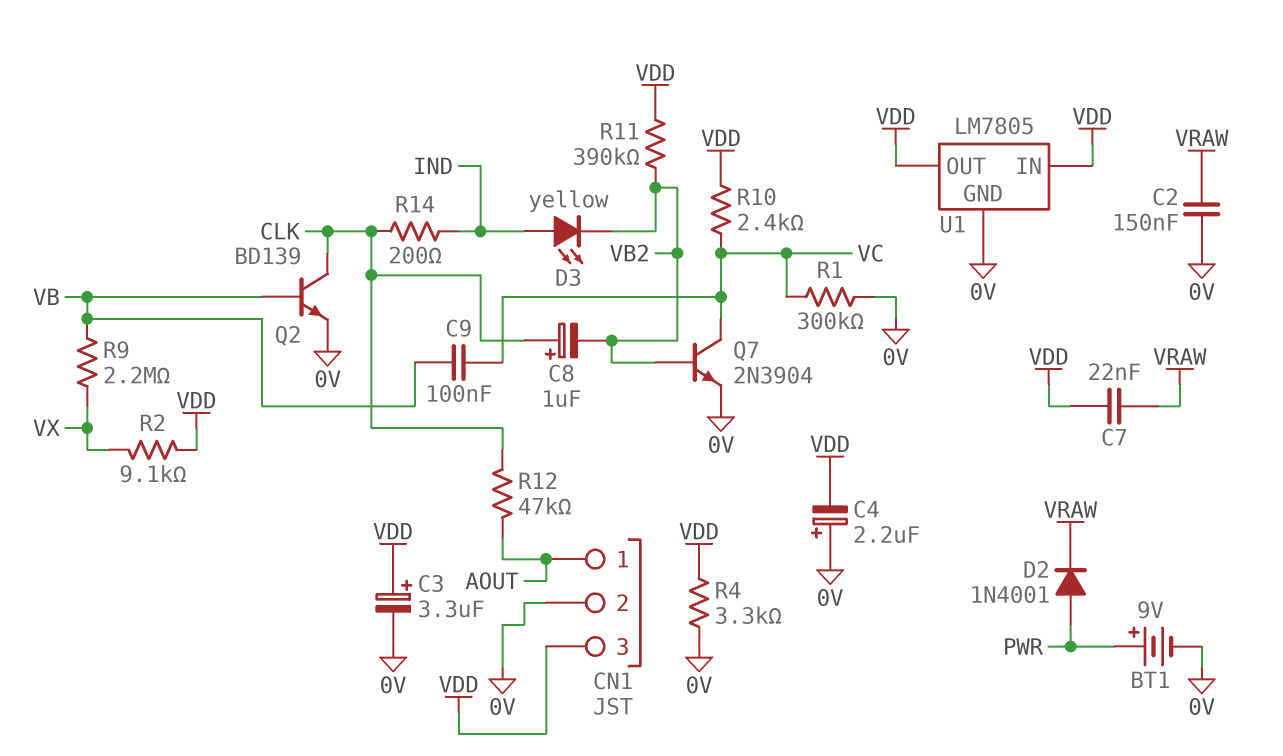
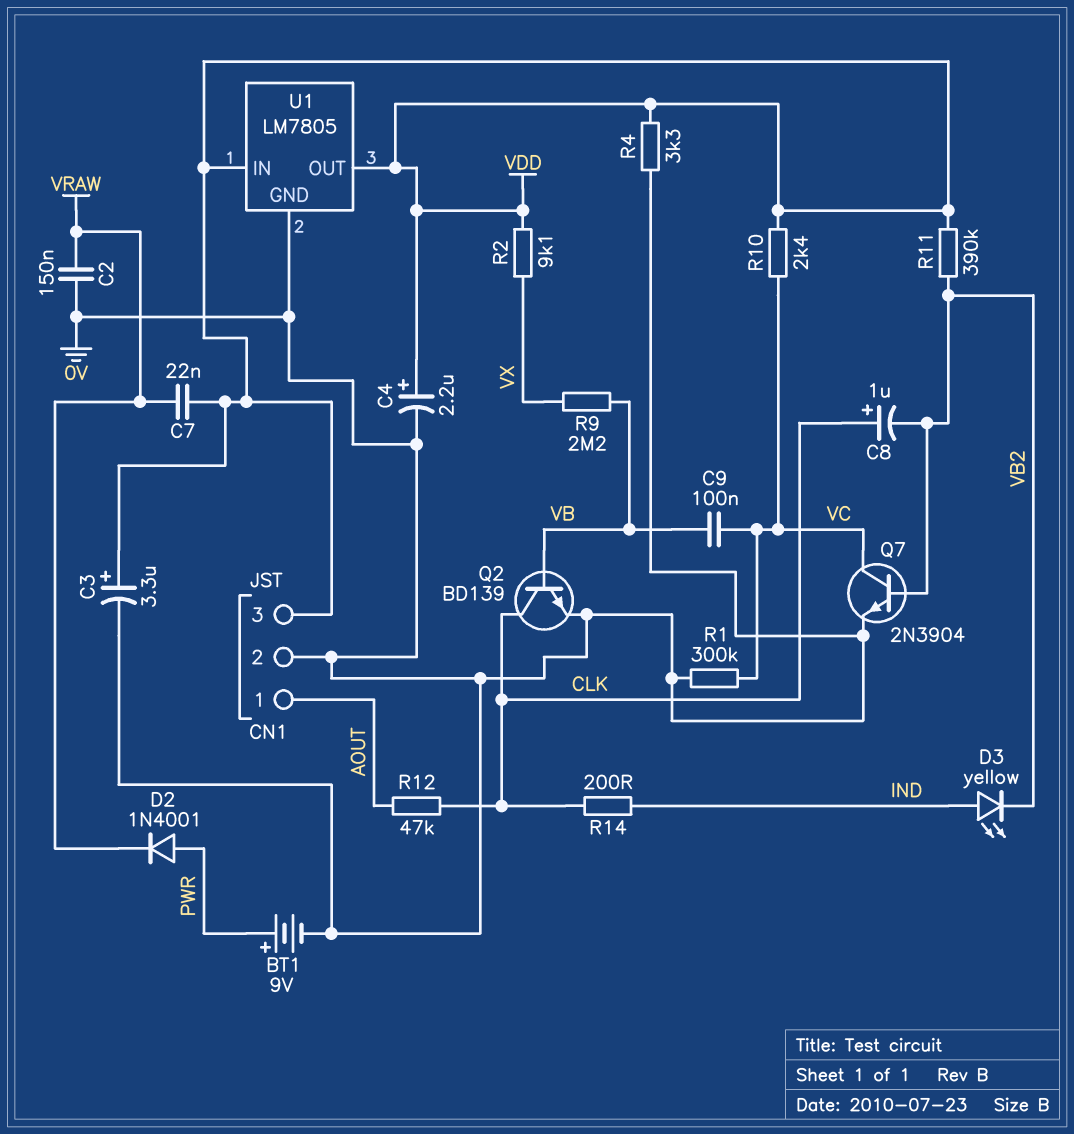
C4: 2.2uF (plus 0V, minus VDD) -> 2.2uF (plus VDD, minus 0V)

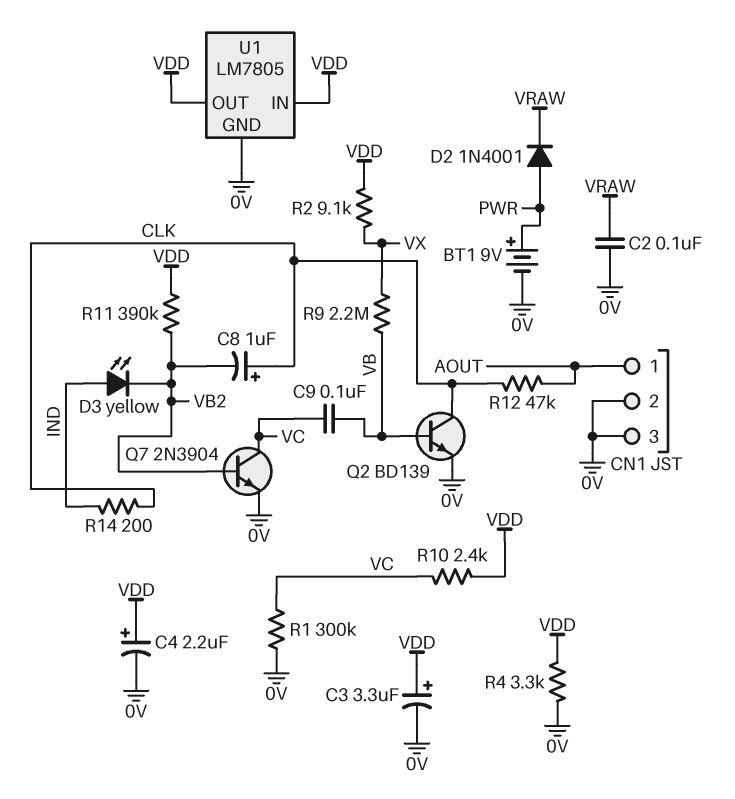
C2: 150nF (0V, VRAW) -> 100nF (0V, VRAW)
C7: 22nF (VDD, VRAW) -> none
CN1 pin 3: VDD -> 0V

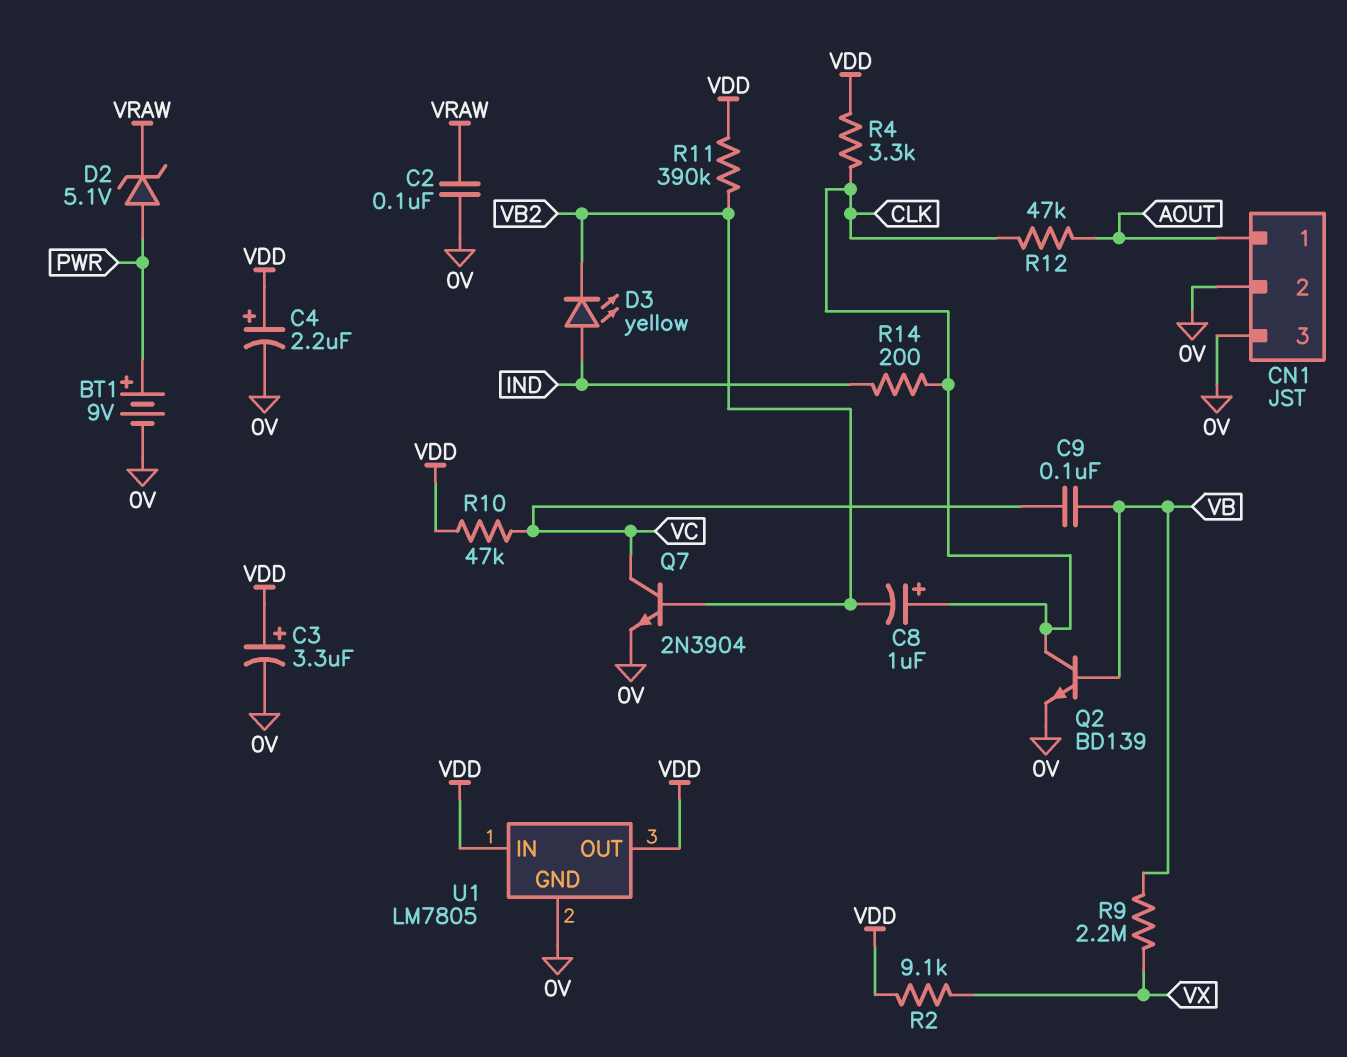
D2: diode 1N4001 (A PWR, K VRAW) -> zener 5.1V (A PWR, K VRAW)
R1: 300k (0V, VC) -> none
R4: 3.3k (0V, VDD) -> 3.3k (CLK, VDD)
R10: 2.4k (VC, VDD) -> 47k (VC, VDD)

